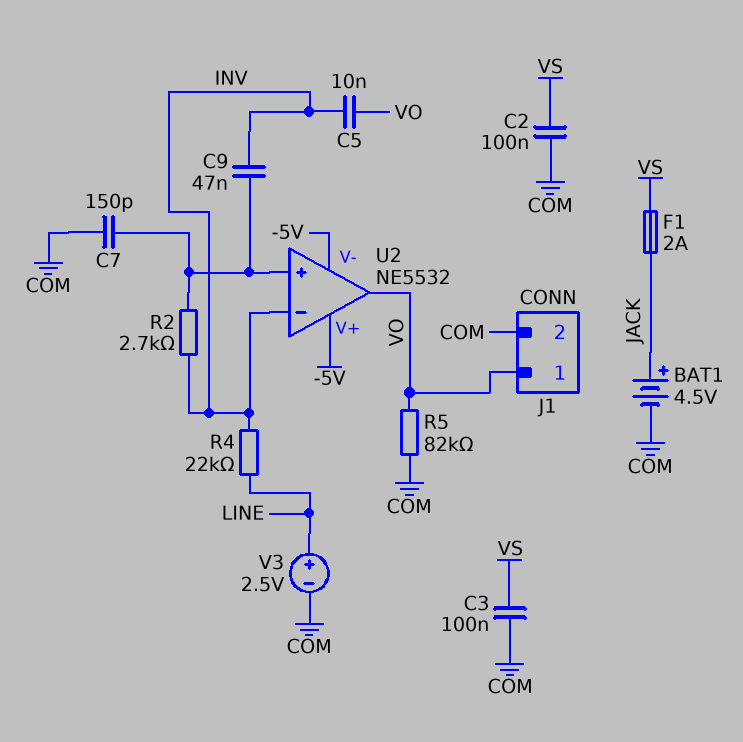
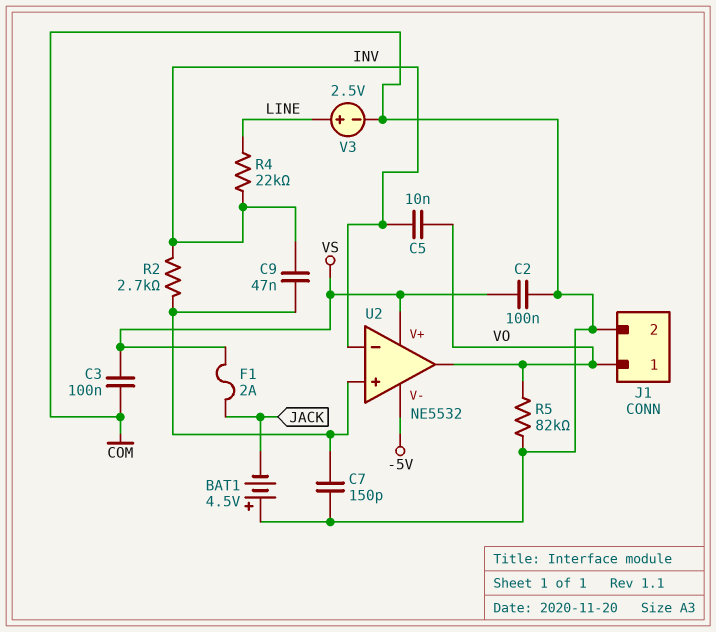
BAT1: 4.5V (plus JACK, minus COM) -> 4.5V (plus COM, minus JACK)
U2 pin V+: -5V -> VS

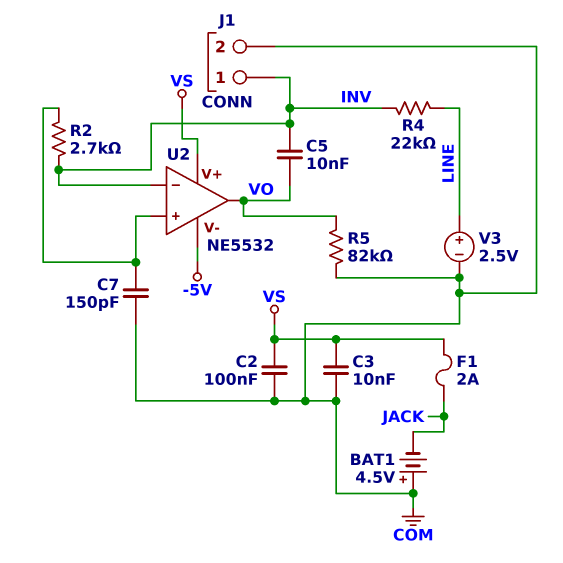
C3: 100nF (COM, VS) -> 10nF (COM, VS)
C9: 47nF (INV, U2/in+) -> none
J1 pin 1: VO -> INV

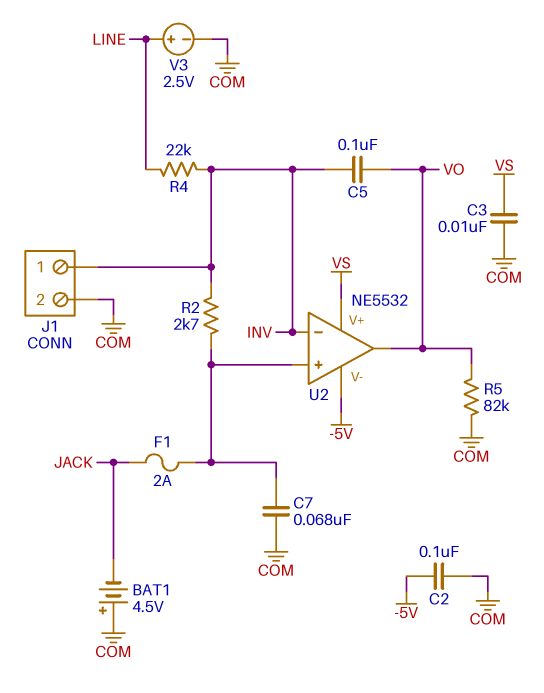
C2: 100nF (COM, VS) -> 100nF (-5V, COM)
C5: 10nF (INV, VO) -> 100nF (INV, VO)
C7: 150pF (COM, U2/in+) -> 68nF (COM, U2/in+)
F1: 2A (JACK, VS) -> 2A (JACK, U2/in+)

